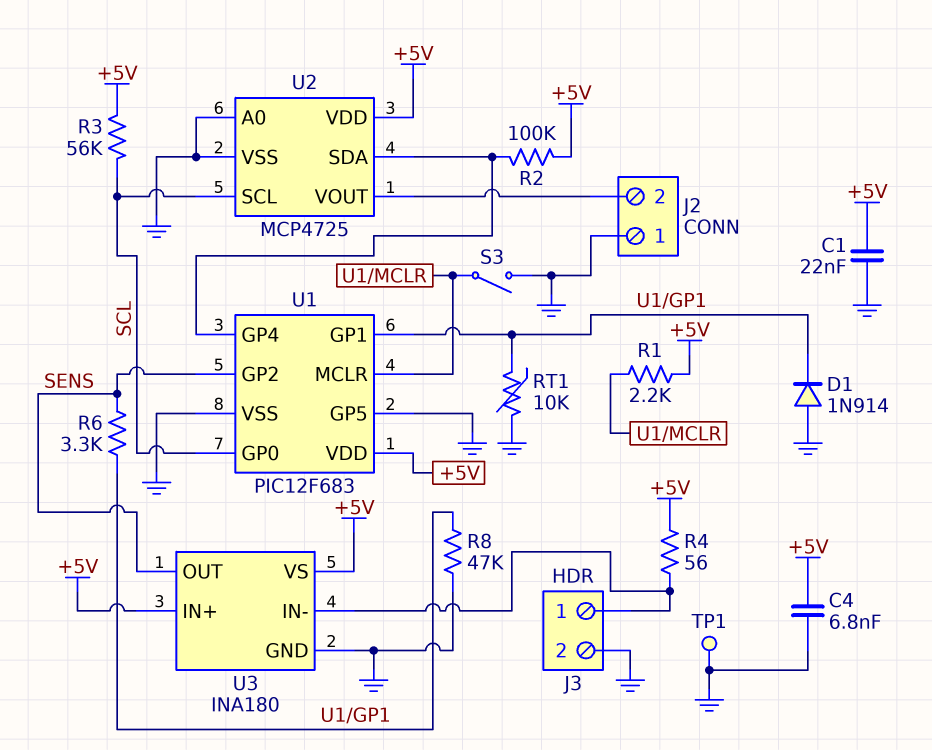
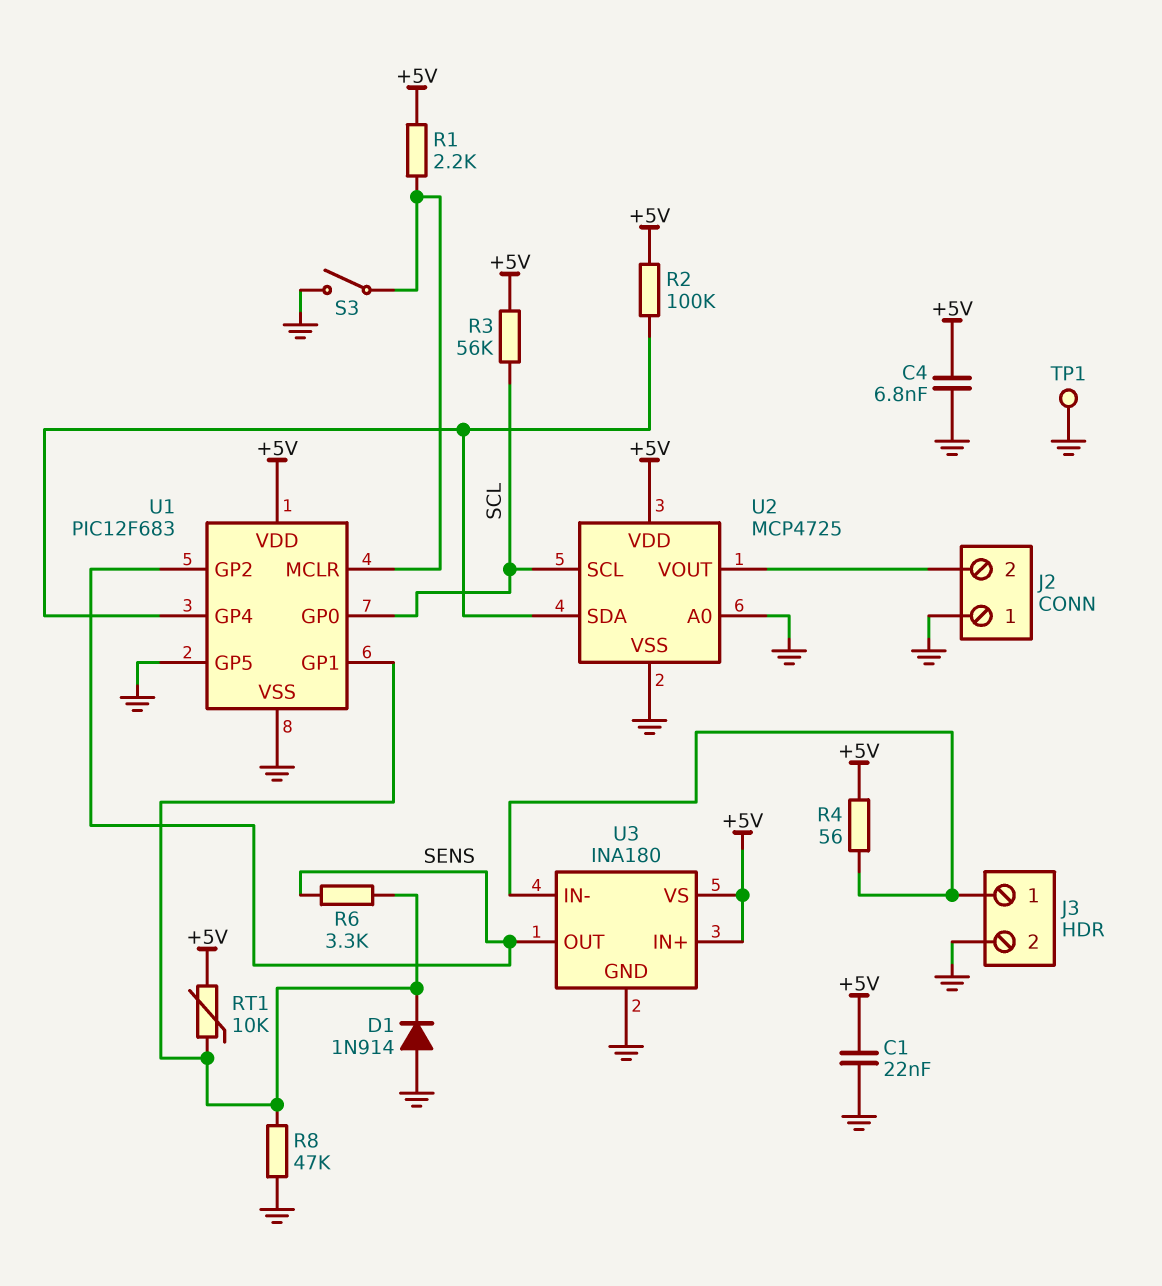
RT1: 10k (GND, U1/GP1) -> 10k (+5V, U1/GP1)

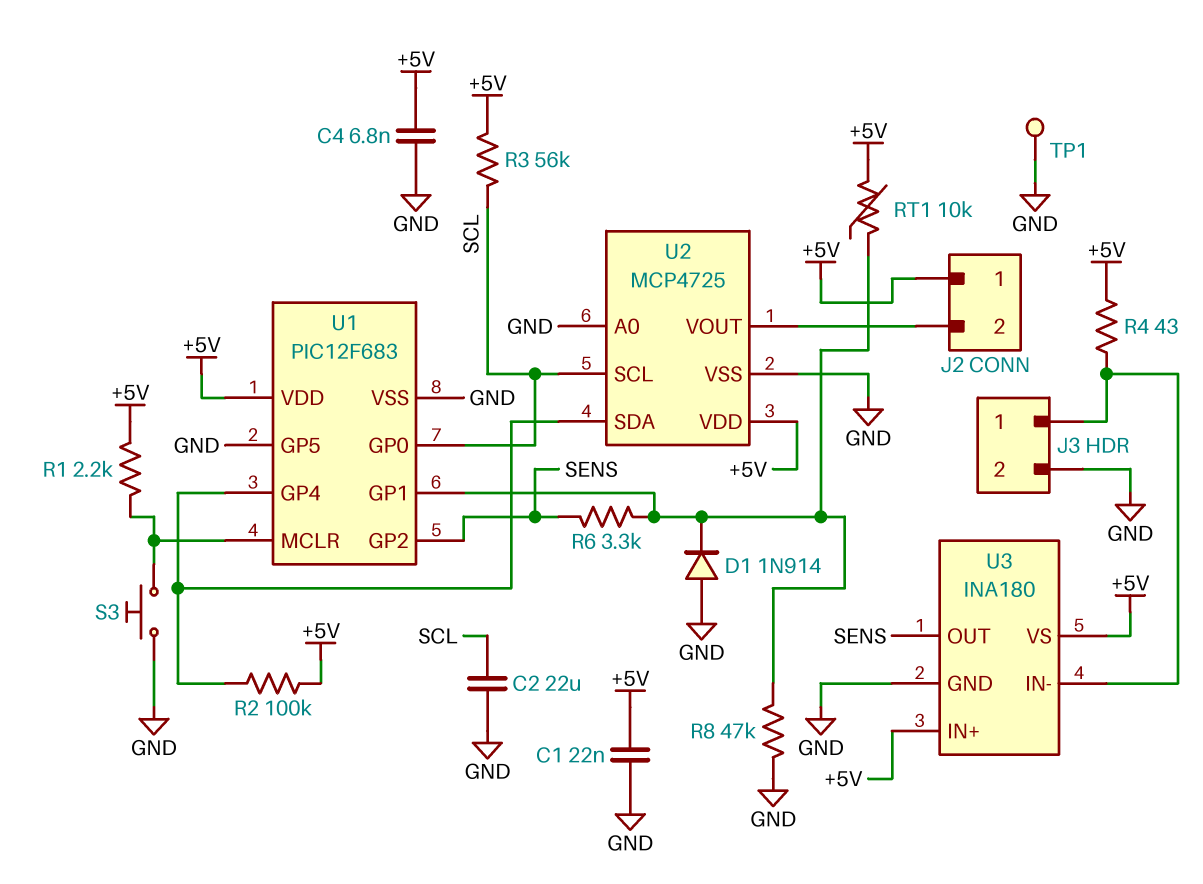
C2: none -> 22uF (GND, SCL)
J2 pin 1: GND -> +5V
R4: 56 (+5V, J3/1) -> 43 (+5V, J3/1)
S3: switch (GND, U1/MCLR) -> button (GND, U1/MCLR)

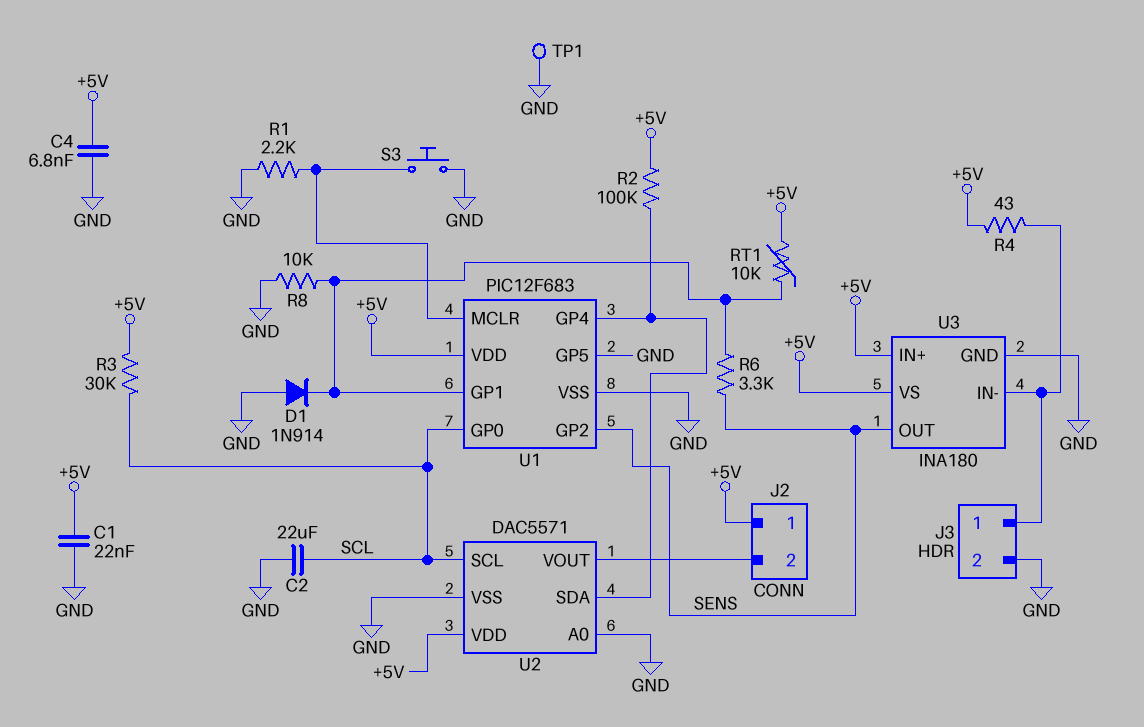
R1: 2.2k (+5V, U1/MCLR) -> 2.2k (GND, U1/MCLR)
R3: 56k (+5V, SCL) -> 30k (+5V, SCL)
R8: 47k (GND, U1/GP1) -> 10k (GND, U1/GP1)
U2: MCP4725 -> DAC5571

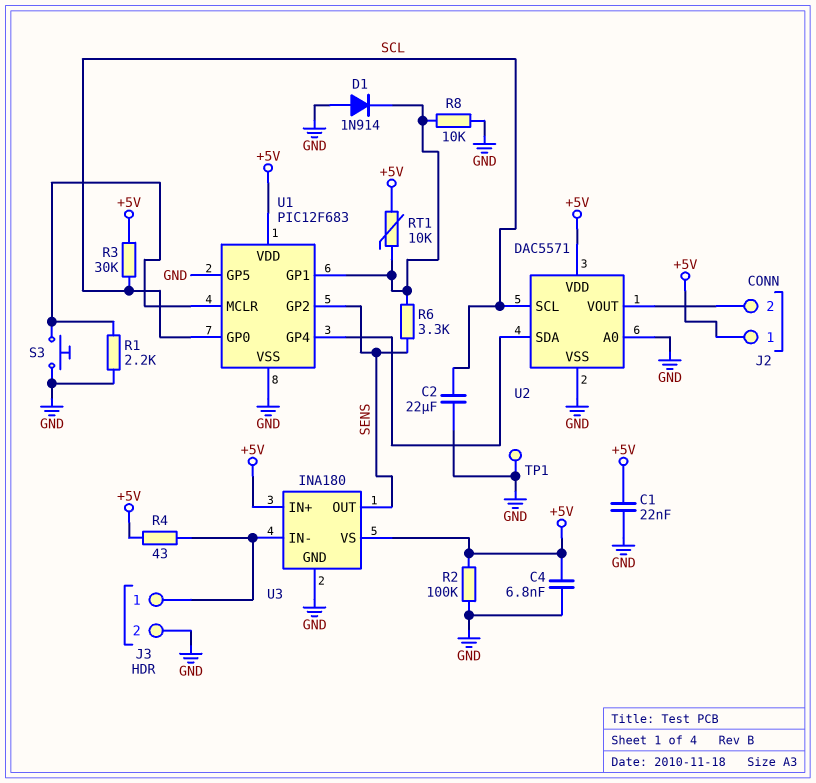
R2: 100k (+5V, U1/GP4) -> 100k (+5V, GND)

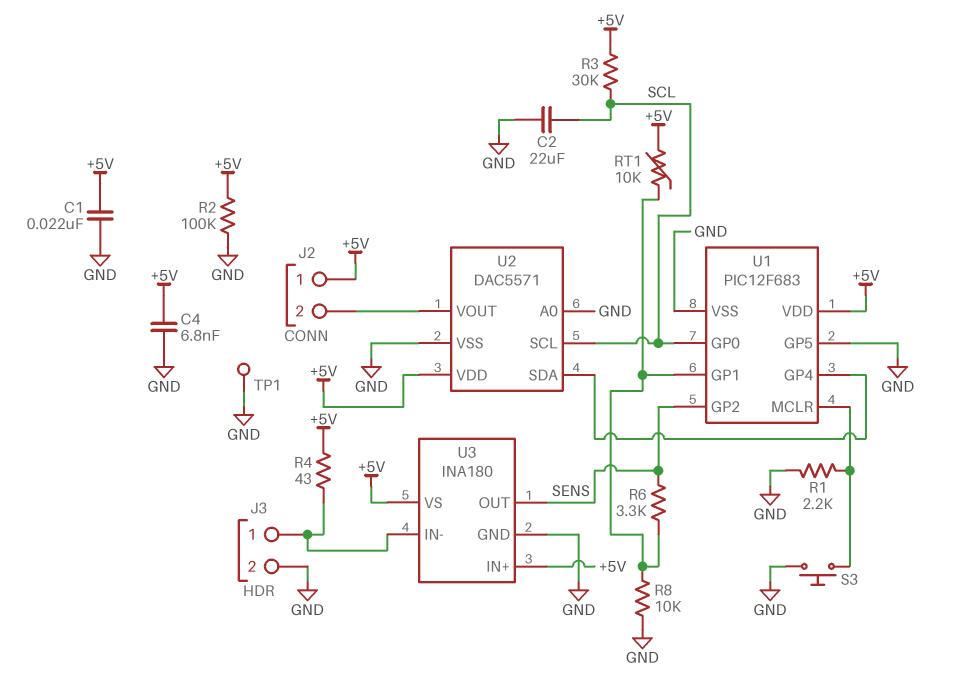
D1: diode 1N914 (A GND, K U1/GP1) -> none

